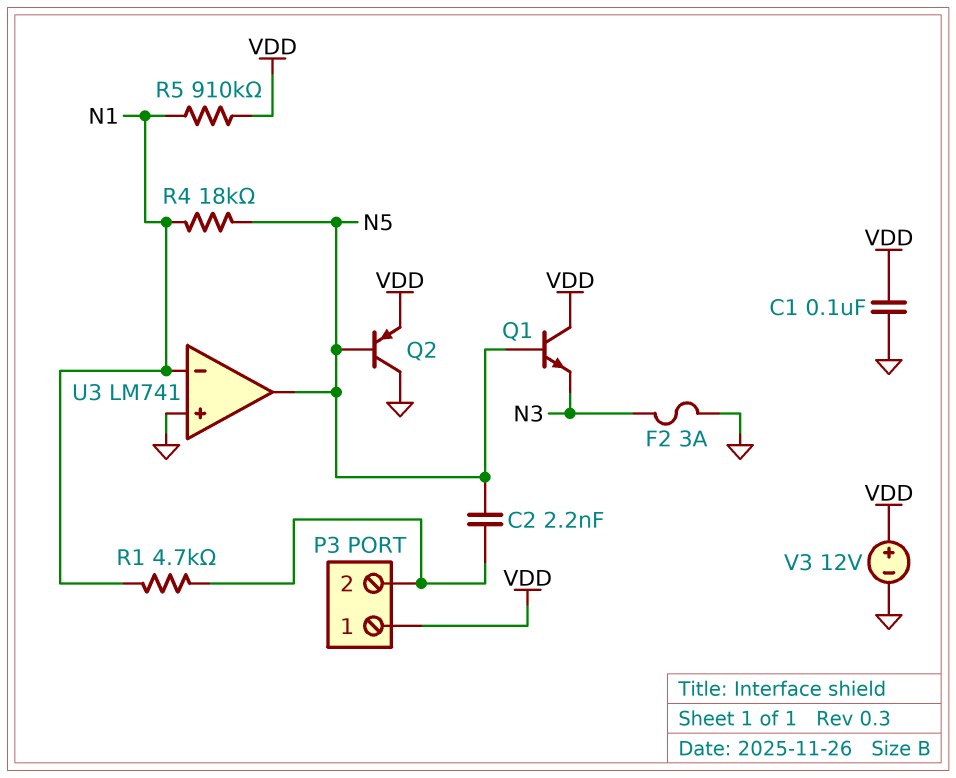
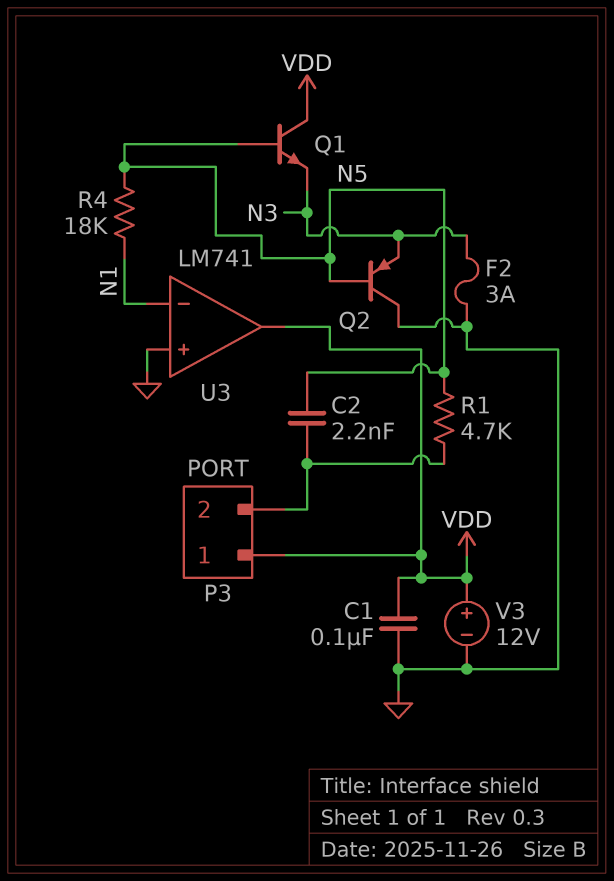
Q2: PNP (B N5, C GND, E VDD) -> PNP (B N5, C GND, E N3)
R1: 4.7k (N1, P3/2) -> 4.7k (N5, P3/2)
R5: 910k (N1, VDD) -> none
U3 pin out: N5 -> VDD

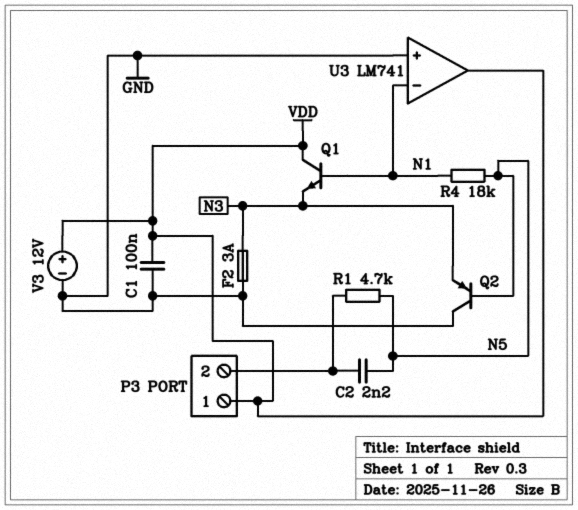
Q1: NPN (B N5, C VDD, E N3) -> NPN (B N1, C VDD, E N3)

